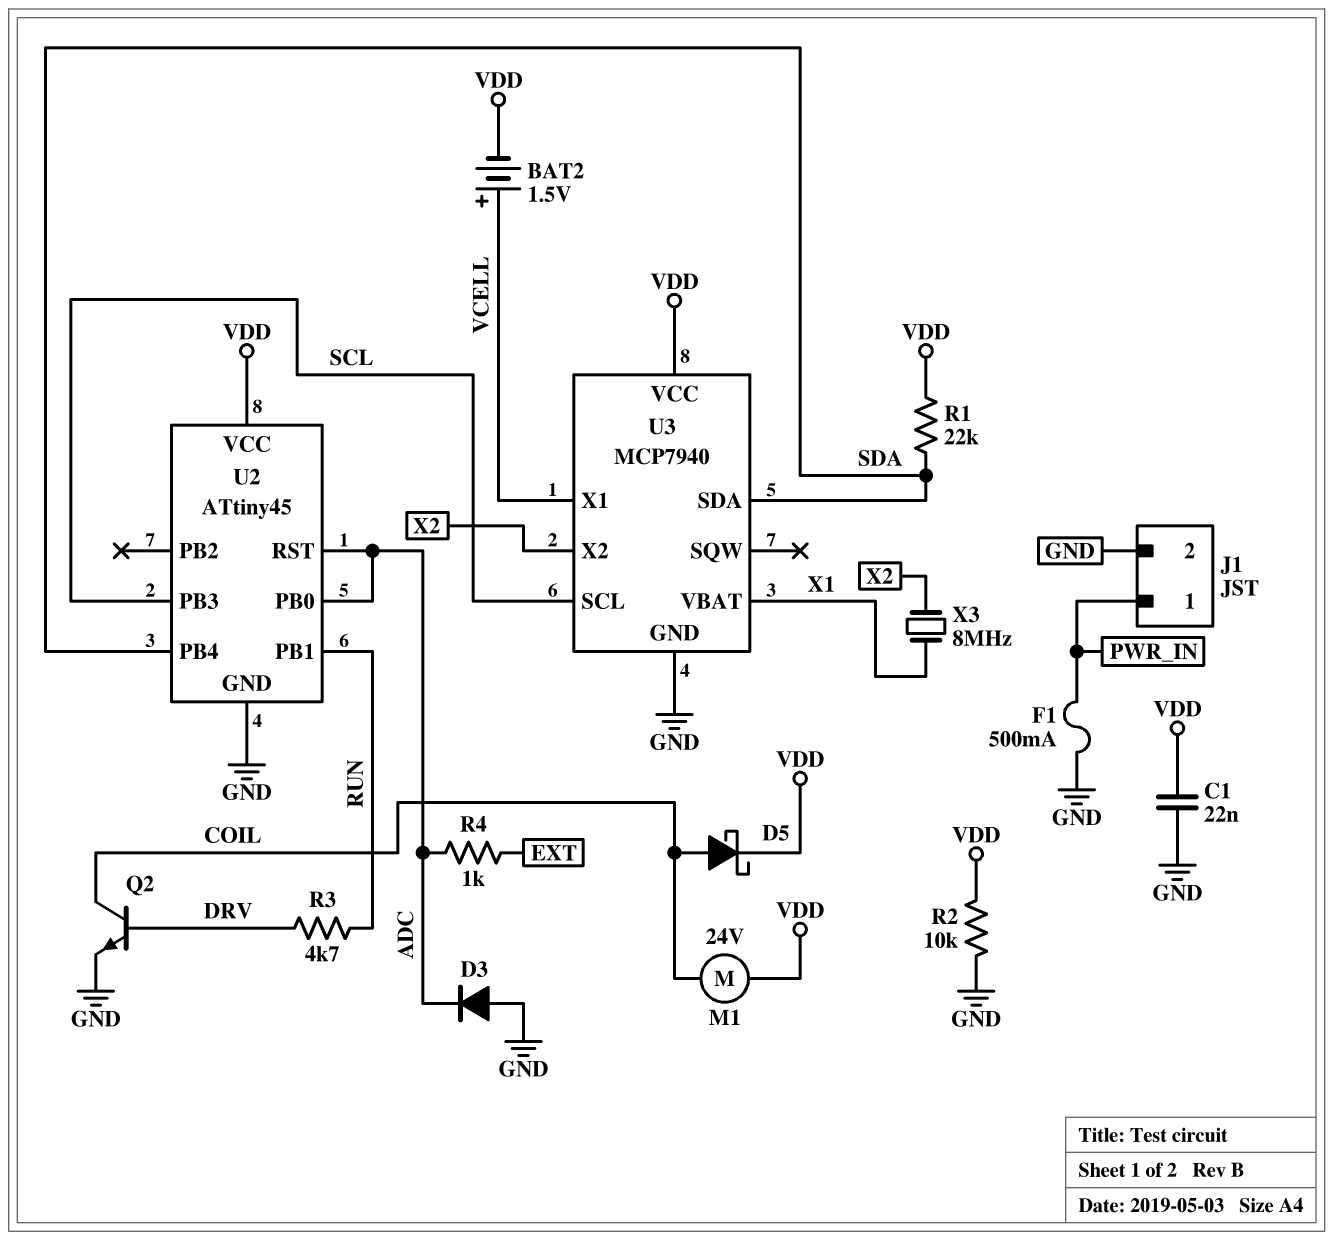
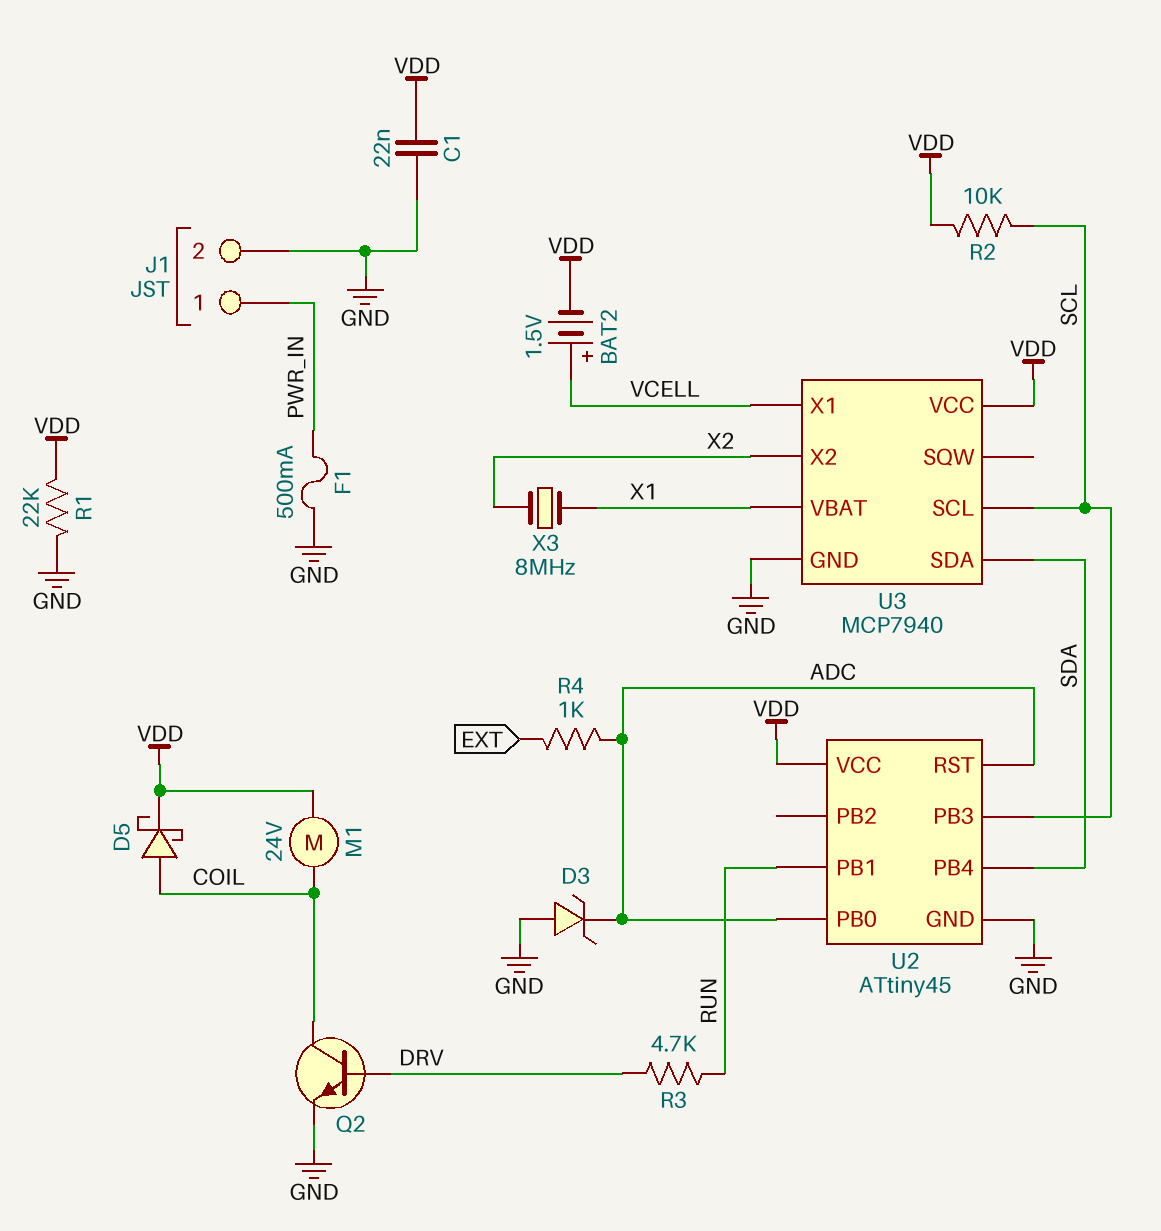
D3: diode (A GND, K ADC) -> zener (A GND, K ADC)
R1: 22k (SDA, VDD) -> 22k (GND, VDD)
R2: 10k (GND, VDD) -> 10k (SCL, VDD)

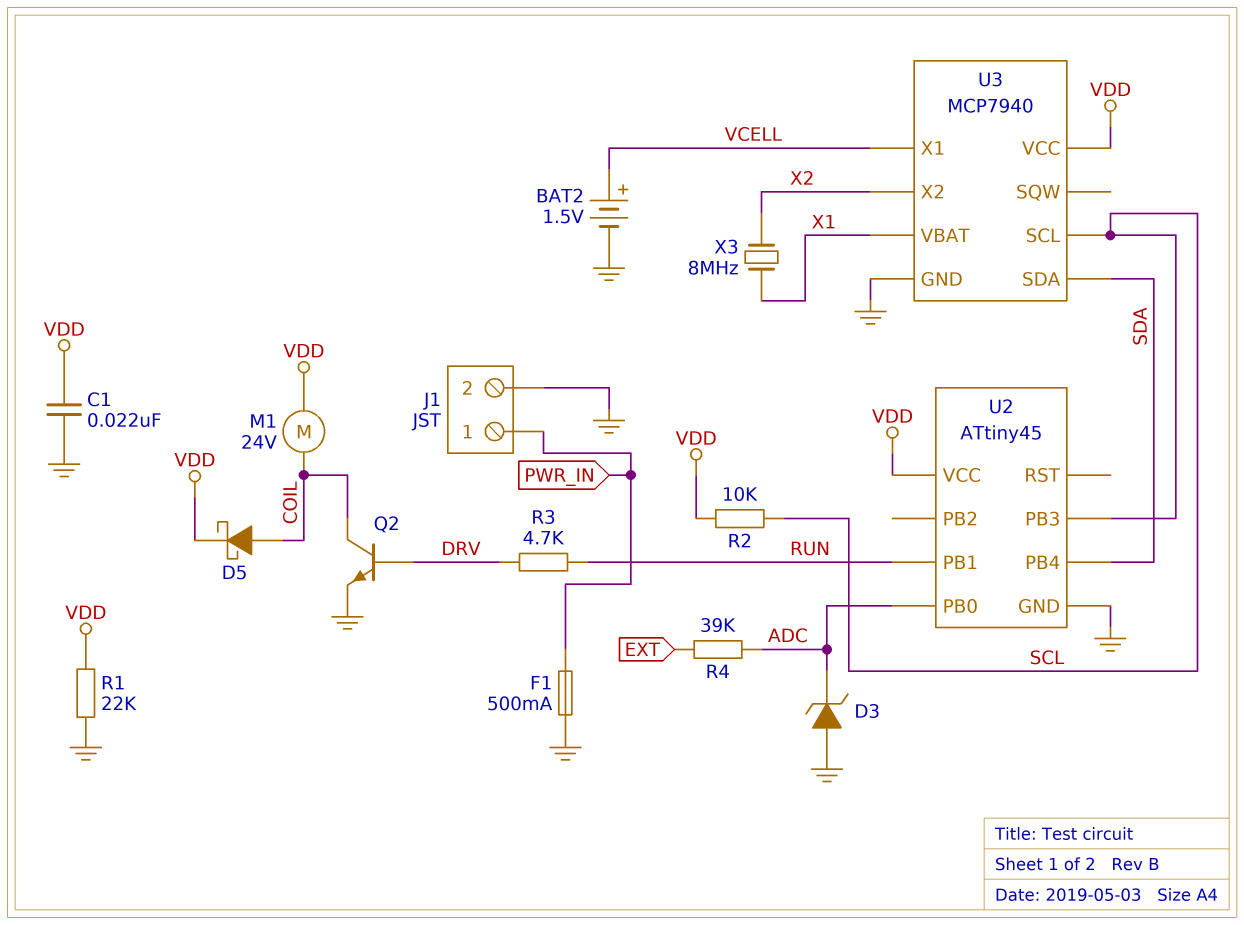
BAT2: 1.5V (plus VCELL, minus VDD) -> 1.5V (plus VCELL, minus GND)
R4: 1k (ADC, EXT) -> 39k (ADC, EXT)
U2 pin RST: ADC -> none

